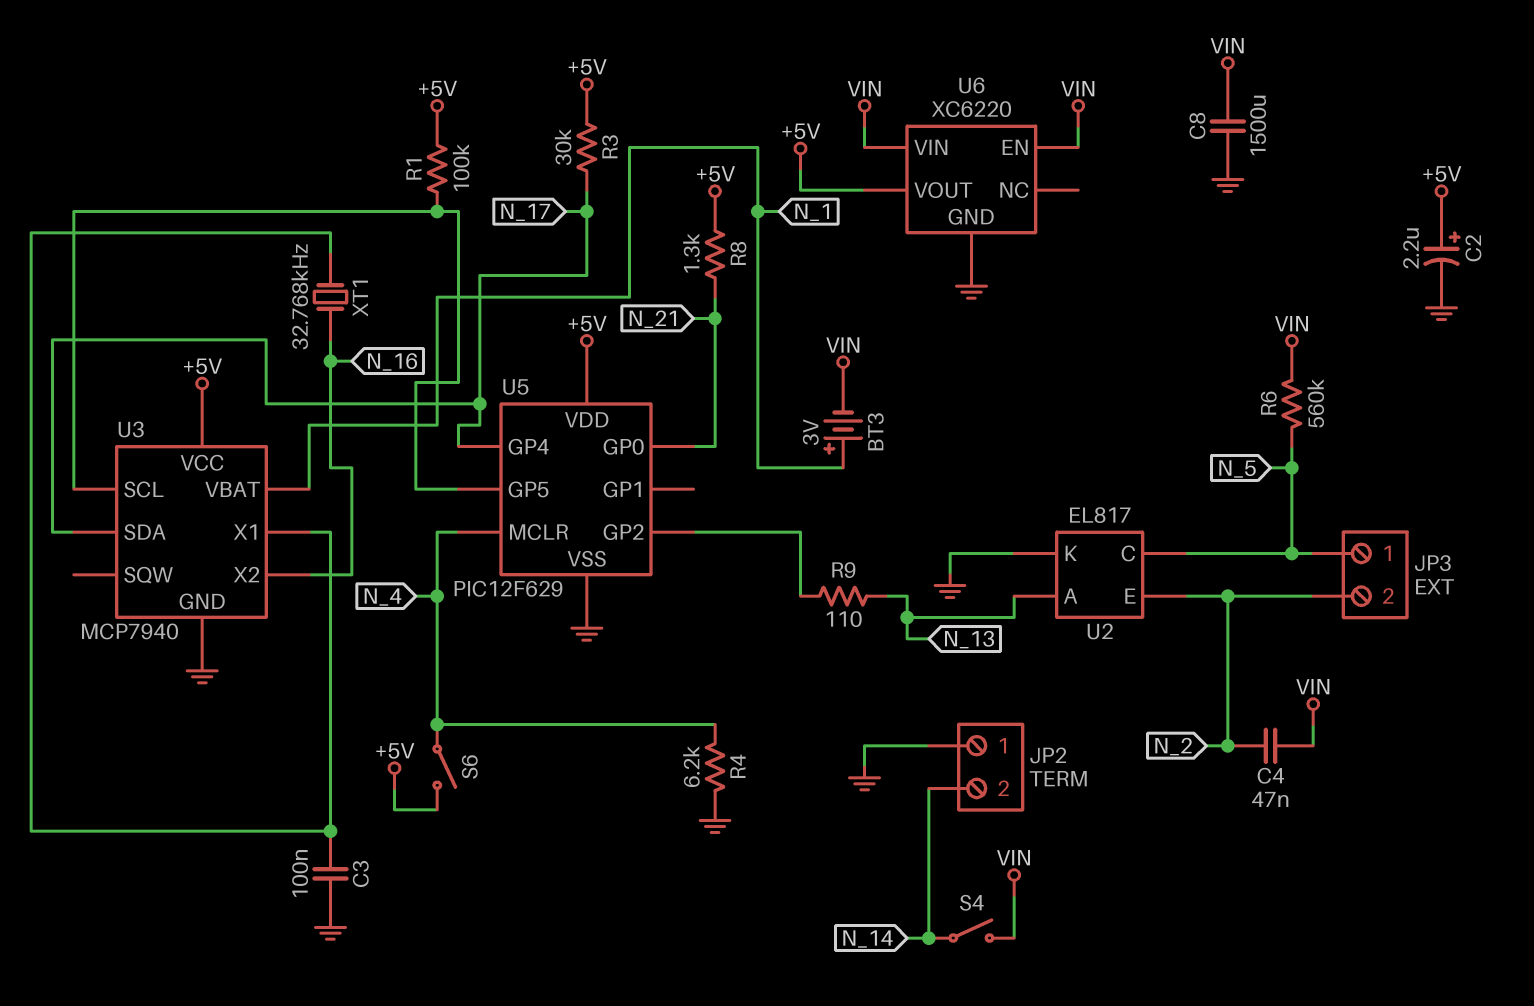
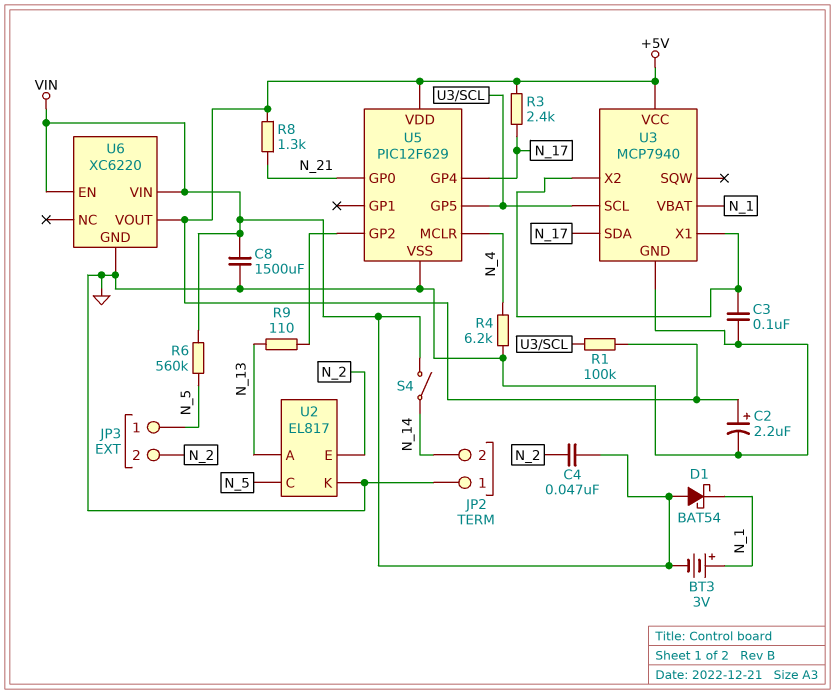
D1: none -> schottky BAT54 (A VIN, K N_1)
R3: 30k (+5V, N_17) -> 2.4k (+5V, N_17)
S6: switch (+5V, N_4) -> none
U3 pin X2: N_16 -> U3/X1
XT1: 32.768kHz (N_16, U3/X1) -> none

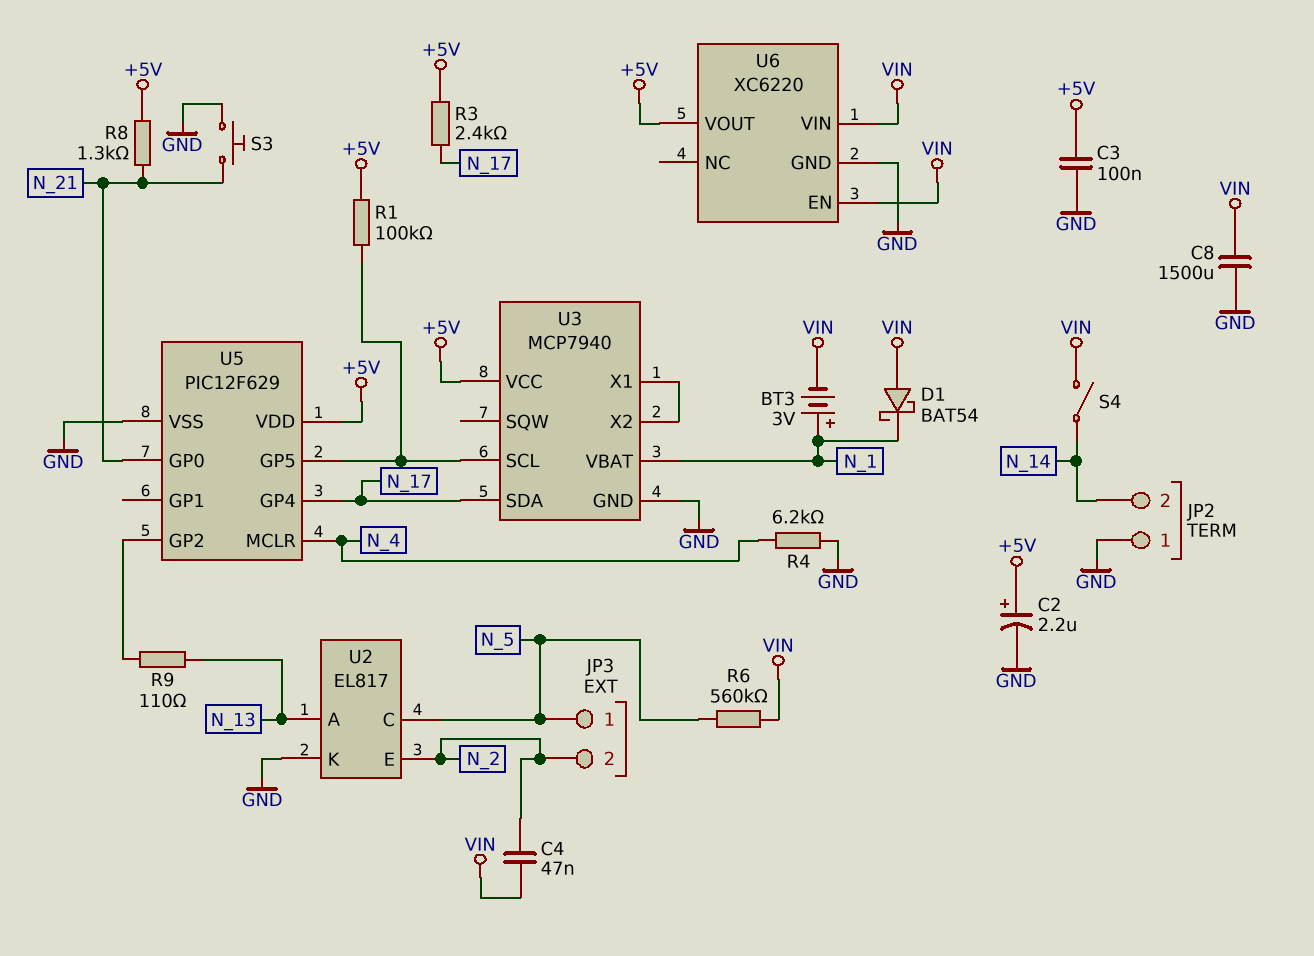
C3: 100nF (GND, U3/X1) -> 100nF (+5V, GND)
S3: none -> button (GND, N_21)

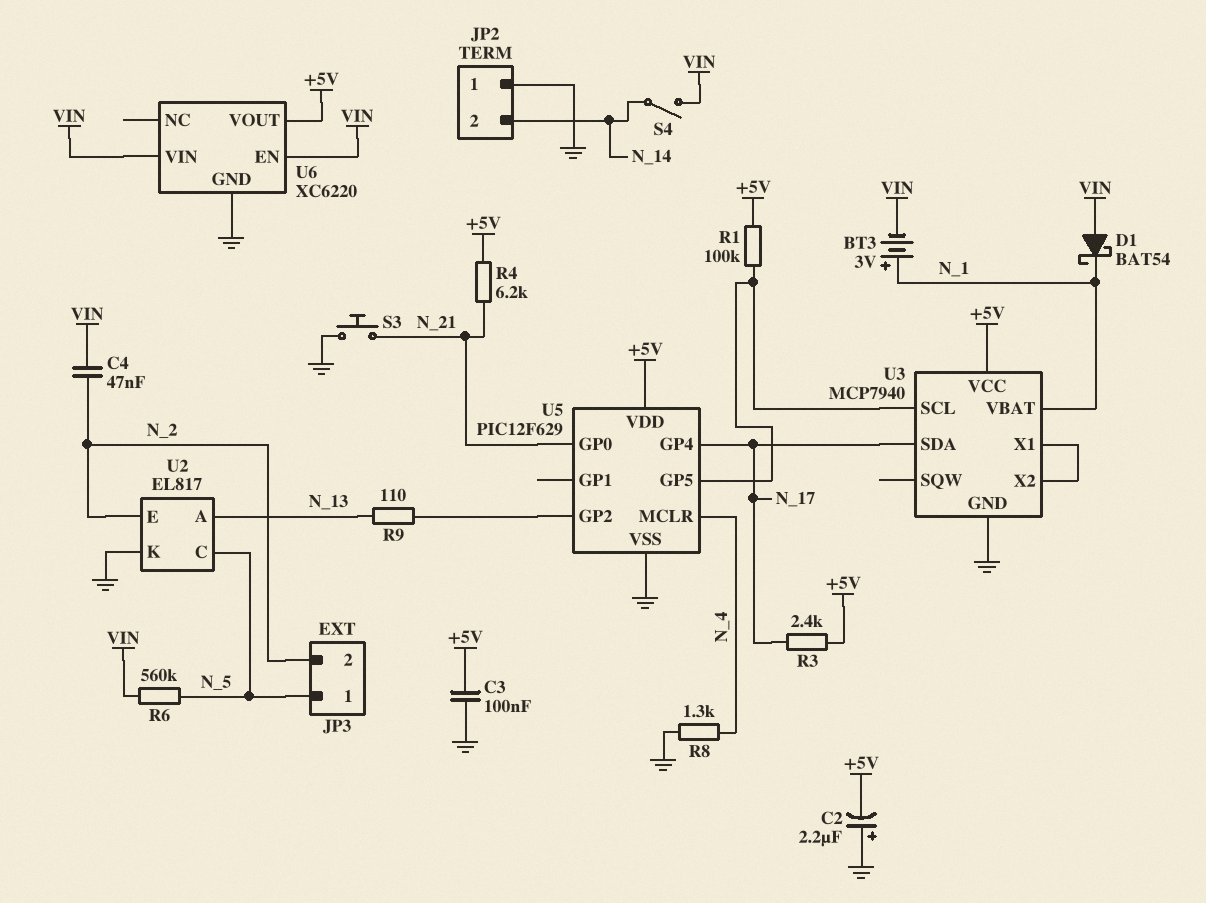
C2: 2.2uF (plus +5V, minus GND) -> 2.2uF (plus GND, minus +5V)
C8: 1500uF (GND, VIN) -> none
R4: 6.2k (GND, N_4) -> 6.2k (+5V, N_21)
R8: 1.3k (+5V, N_21) -> 1.3k (GND, N_4)

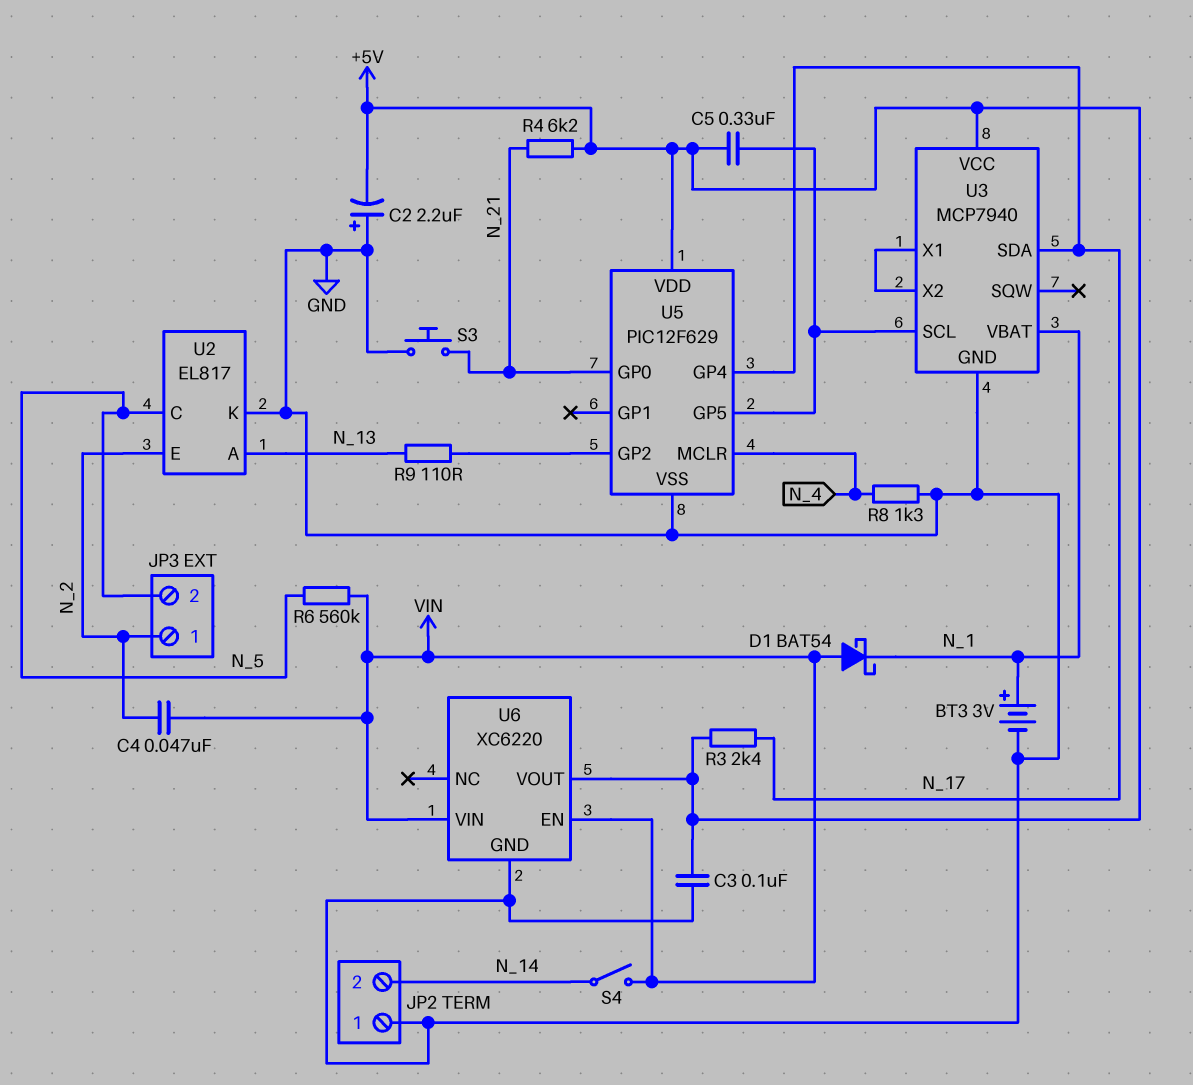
BT3: 3V (plus N_1, minus VIN) -> 3V (plus N_1, minus GND)
C5: none -> 330nF (+5V, U3/SCL)
JP3 pin 1: N_5 -> N_2
JP3 pin 2: N_2 -> N_5
R1: 100k (+5V, U3/SCL) -> none

